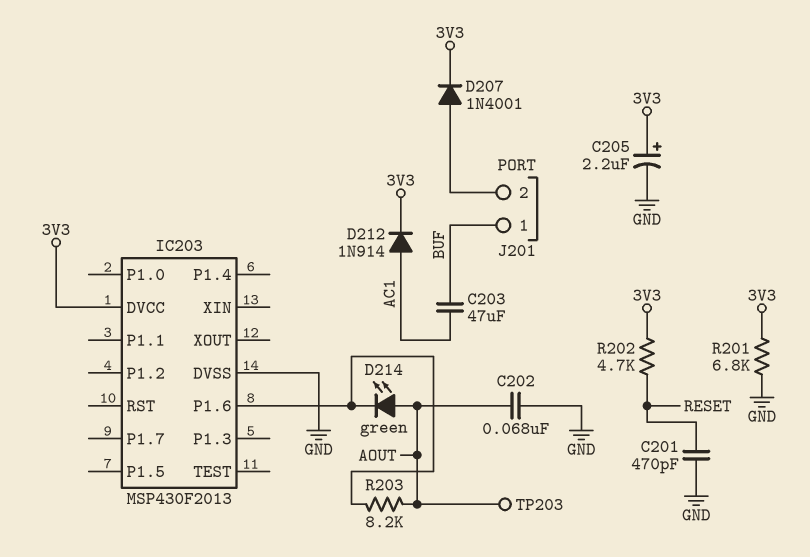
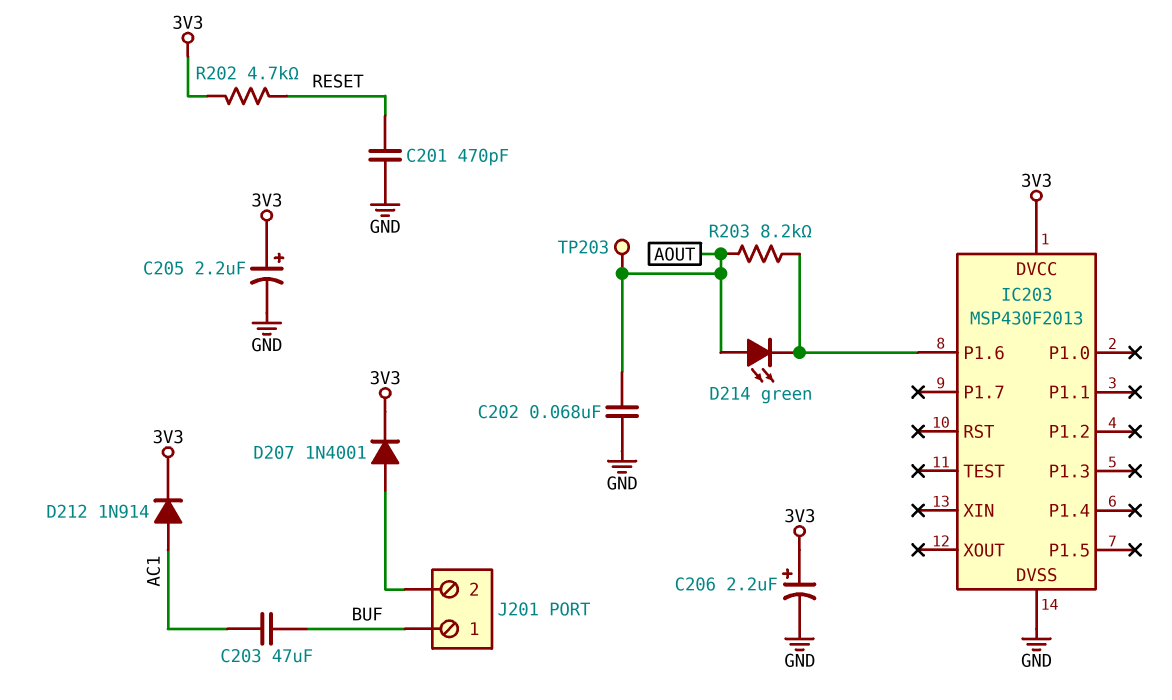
C206: none -> 2.2uF (plus 3V3, minus GND)
R201: 6.8k (3V3, GND) -> none

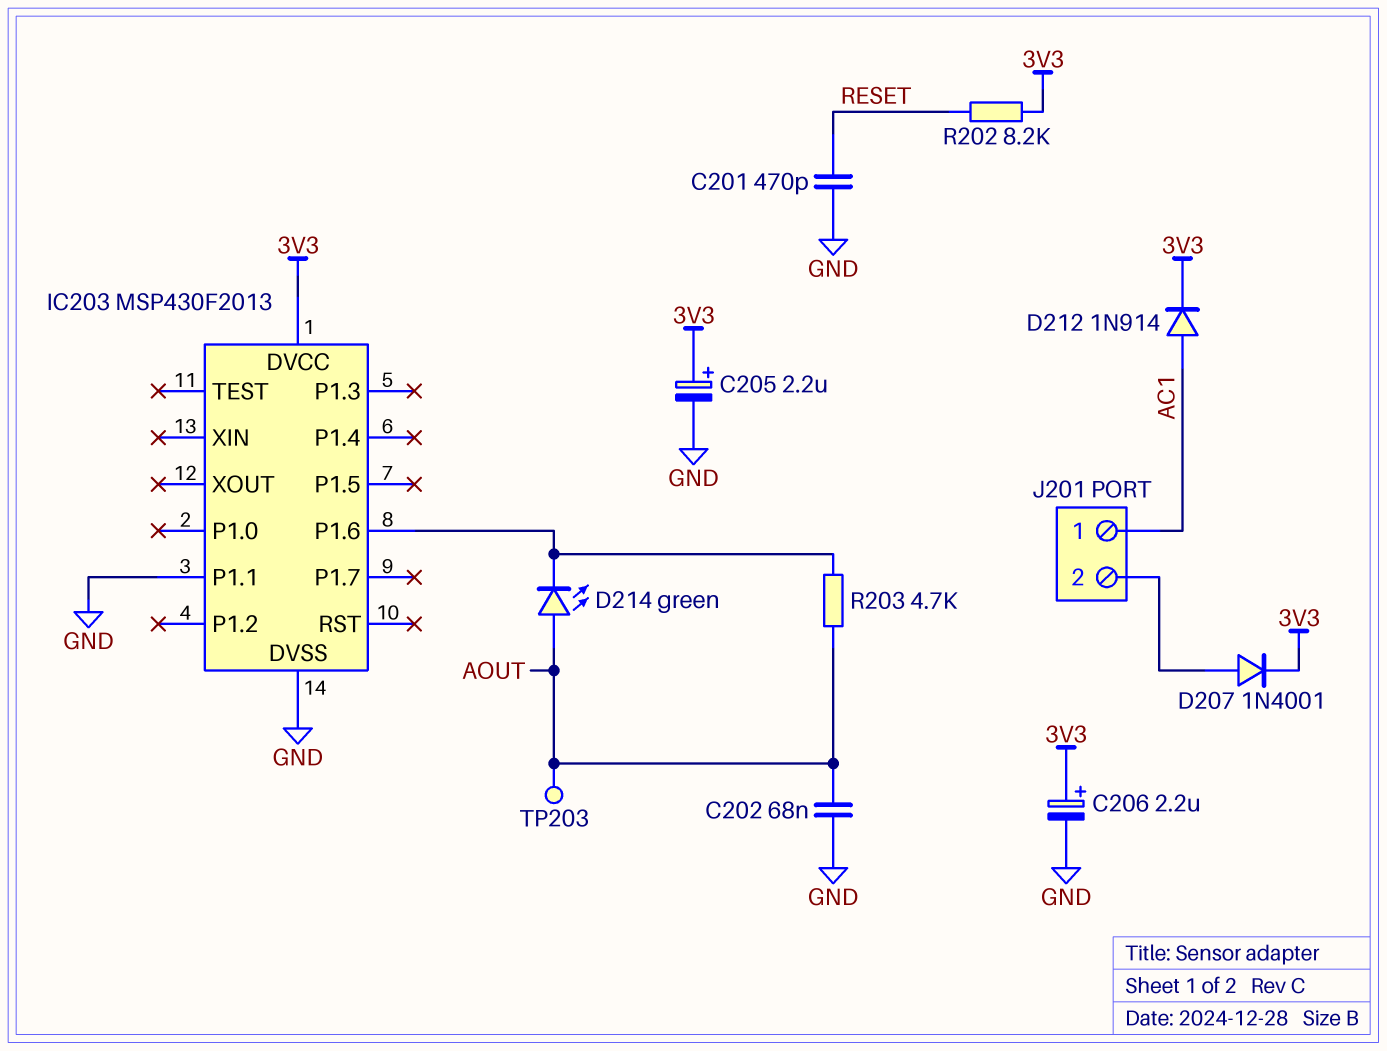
C203: 47uF (AC1, BUF) -> none
IC203 pin P1.1: none -> GND
J201 pin 1: BUF -> AC1
R202: 4.7k (3V3, RESET) -> 8.2k (3V3, RESET)
R203: 8.2k (AOUT, IC203/P1.6) -> 4.7k (AOUT, IC203/P1.6)

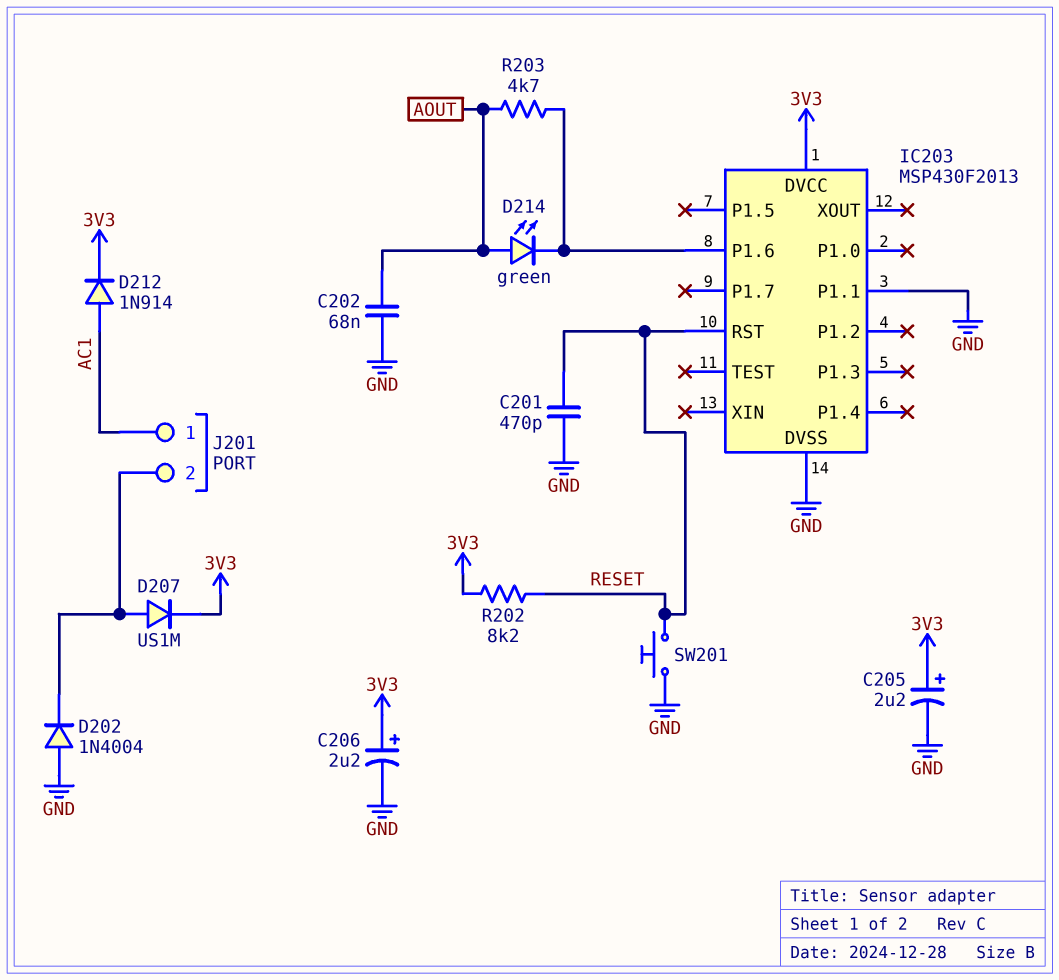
D202: none -> diode 1N4004 (A GND, K J201/2)
D207: diode 1N4001 (A J201/2, K 3V3) -> diode US1M (A J201/2, K 3V3)
IC203 pin RST: none -> RESET
SW201: none -> button (GND, RESET)
TP203: test point (AOUT) -> none

